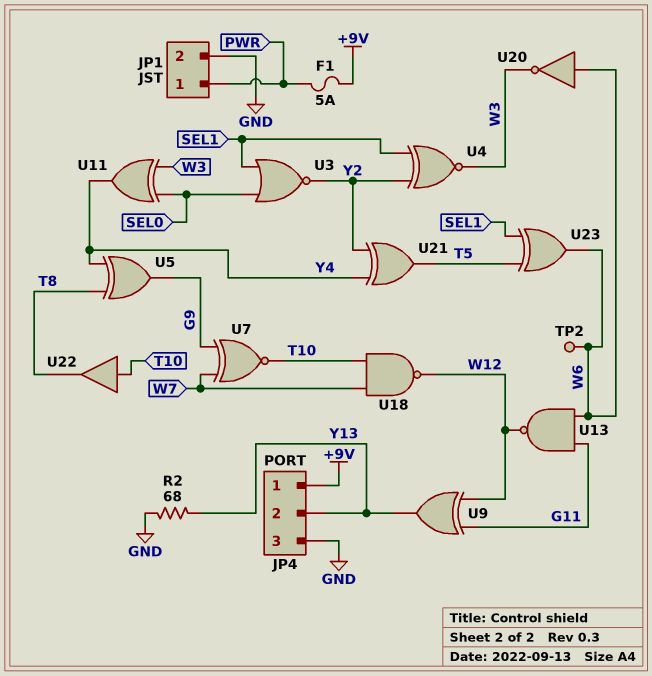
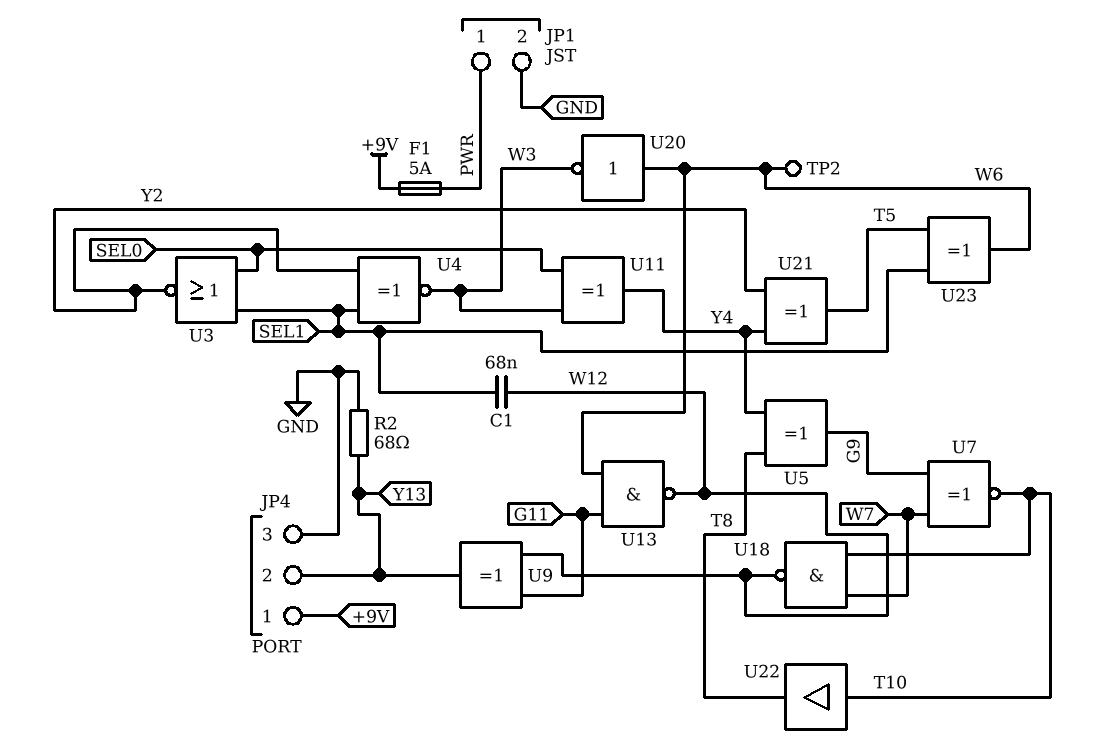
C1: none -> 68nF (SEL1, W12)

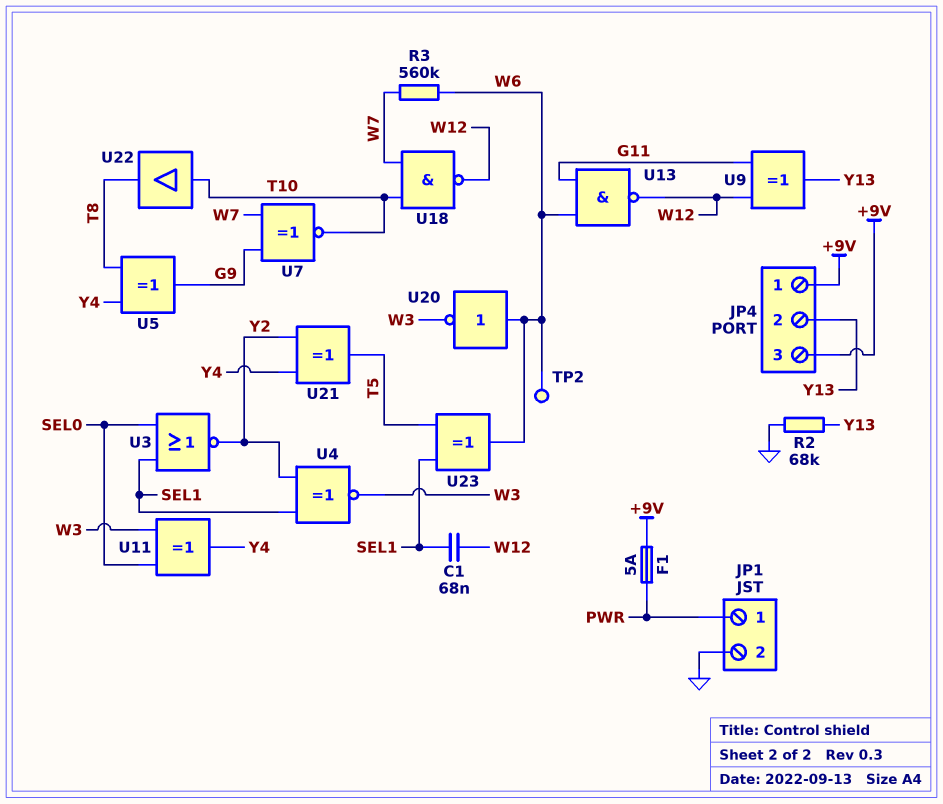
JP4 pin 3: GND -> +9V
R2: 68 (GND, Y13) -> 68k (GND, Y13)
R3: none -> 560k (W6, W7)

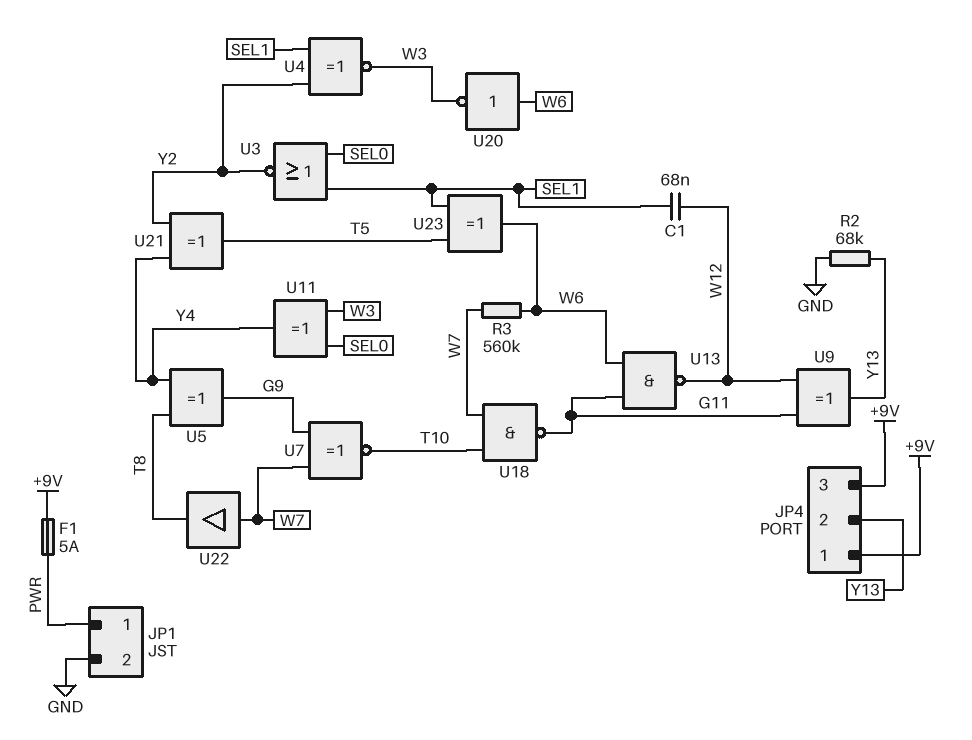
TP2: test point (W6) -> none
U18: NAND (in T10, in W7, out W12) -> NAND (in T10, in W7, out G11)
U22: buffer (in T10, out T8) -> buffer (in W7, out T8)

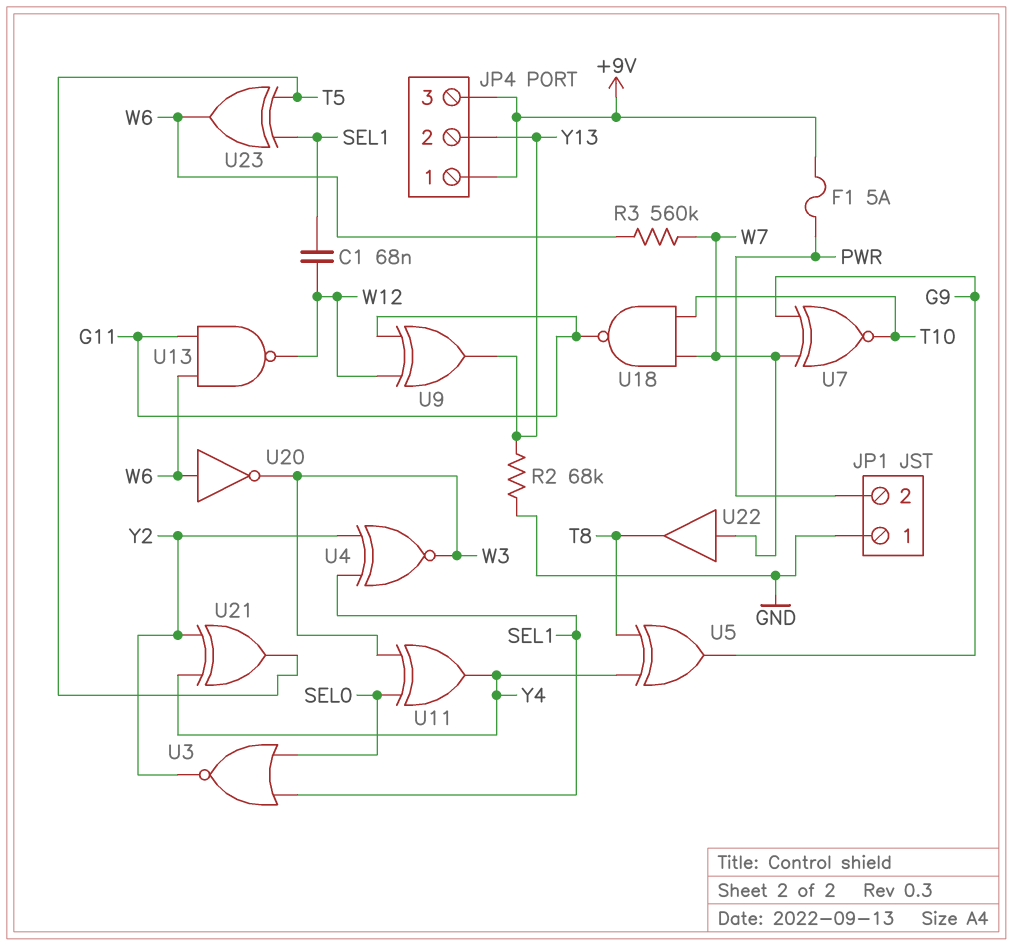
JP1 pin 1: PWR -> GND
JP1 pin 2: GND -> PWR

